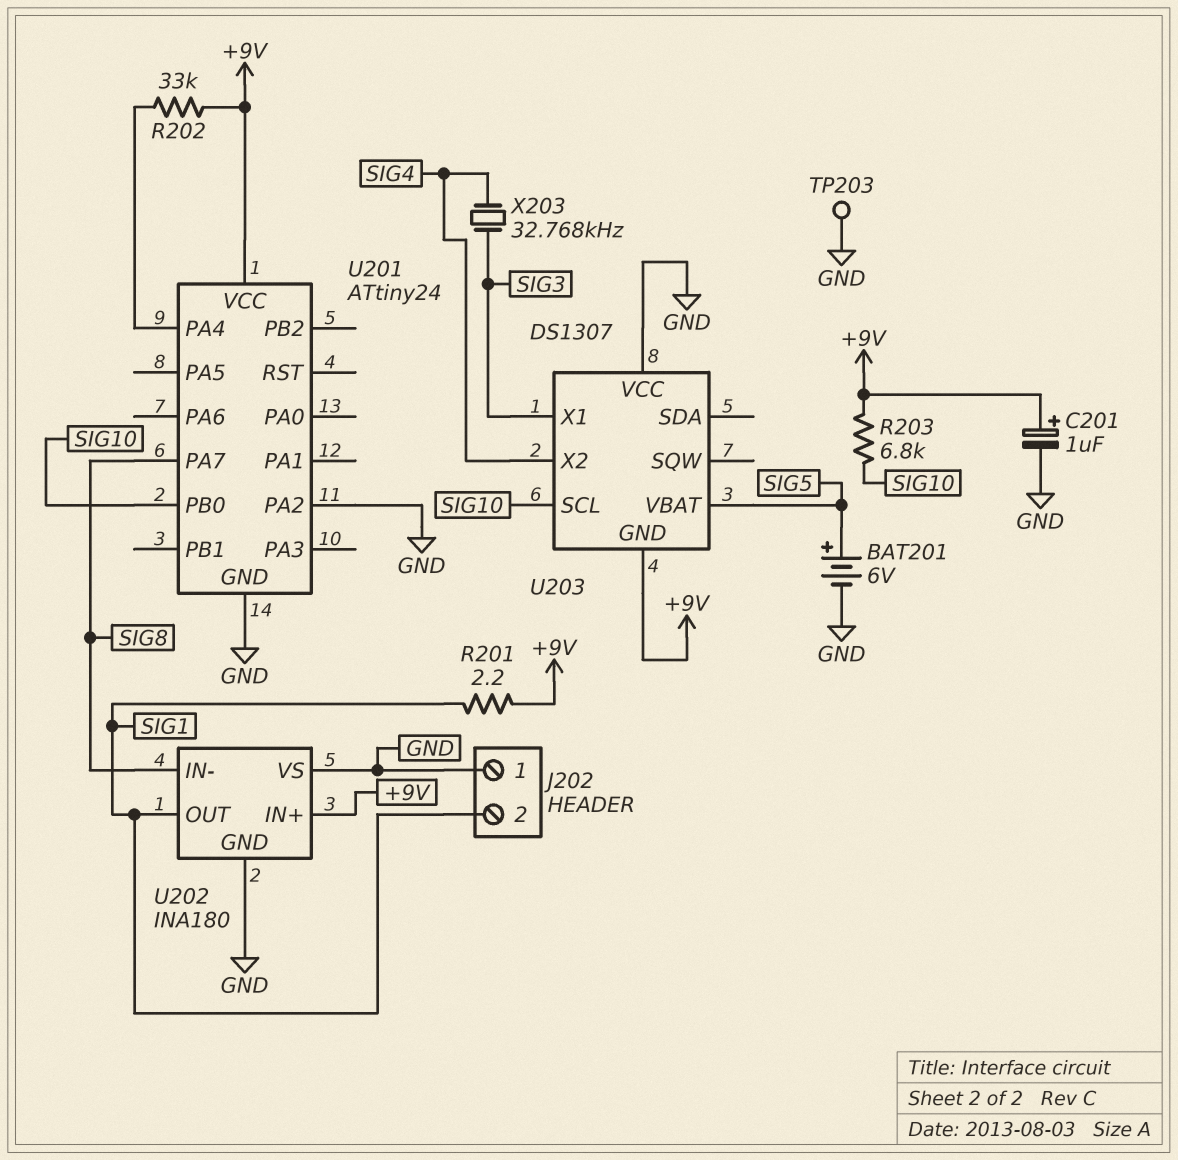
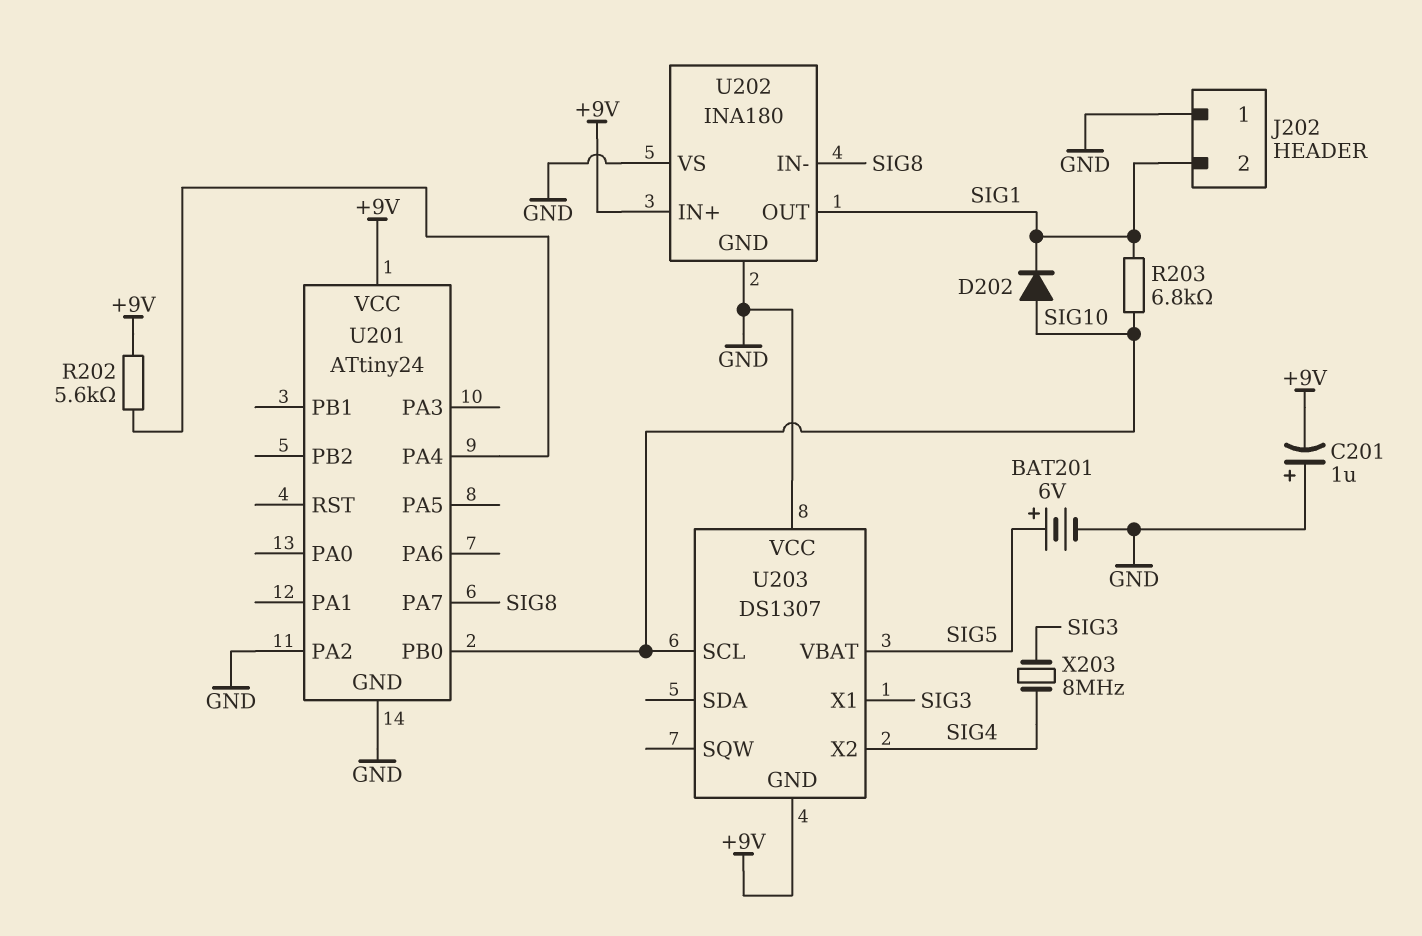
C201: 1uF (plus +9V, minus GND) -> 1uF (plus GND, minus +9V)
D202: none -> diode (A SIG10, K SIG1)
R201: 2.2 (+9V, SIG1) -> none
R202: 33k (+9V, U201/PA4) -> 5.6k (+9V, U201/PA4)
R203: 6.8k (+9V, SIG10) -> 6.8k (SIG1, SIG10)
TP203: test point (GND) -> none
X203: 32.768kHz (SIG3, SIG4) -> 8MHz (SIG3, SIG4)

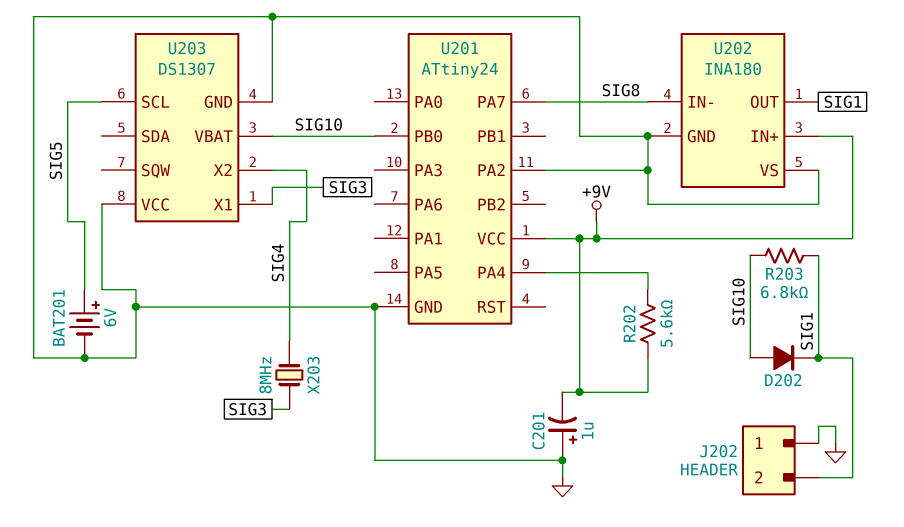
U203 pin GND: +9V -> GND
U203 pin SCL: SIG10 -> SIG5
U203 pin VBAT: SIG5 -> SIG10

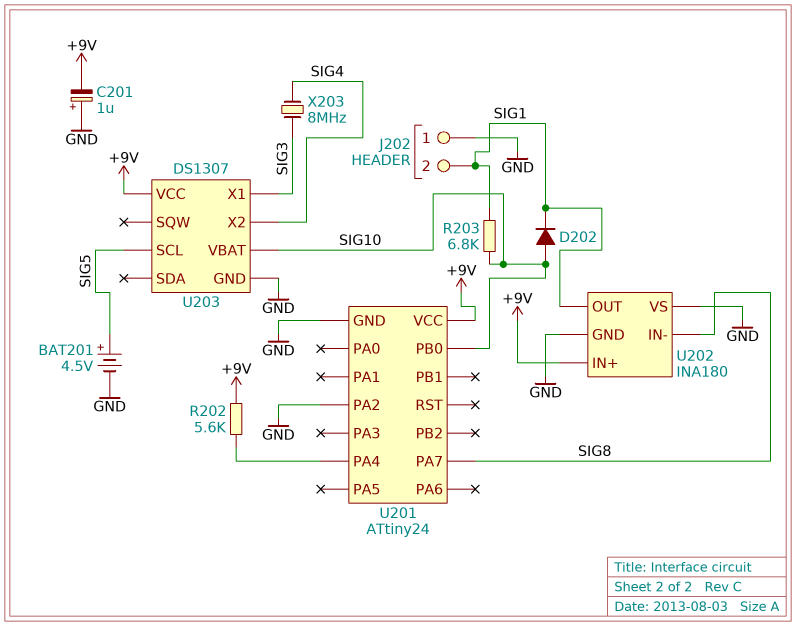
BAT201: 6V (plus SIG5, minus GND) -> 4.5V (plus SIG5, minus GND)
U203 pin VCC: GND -> +9V

